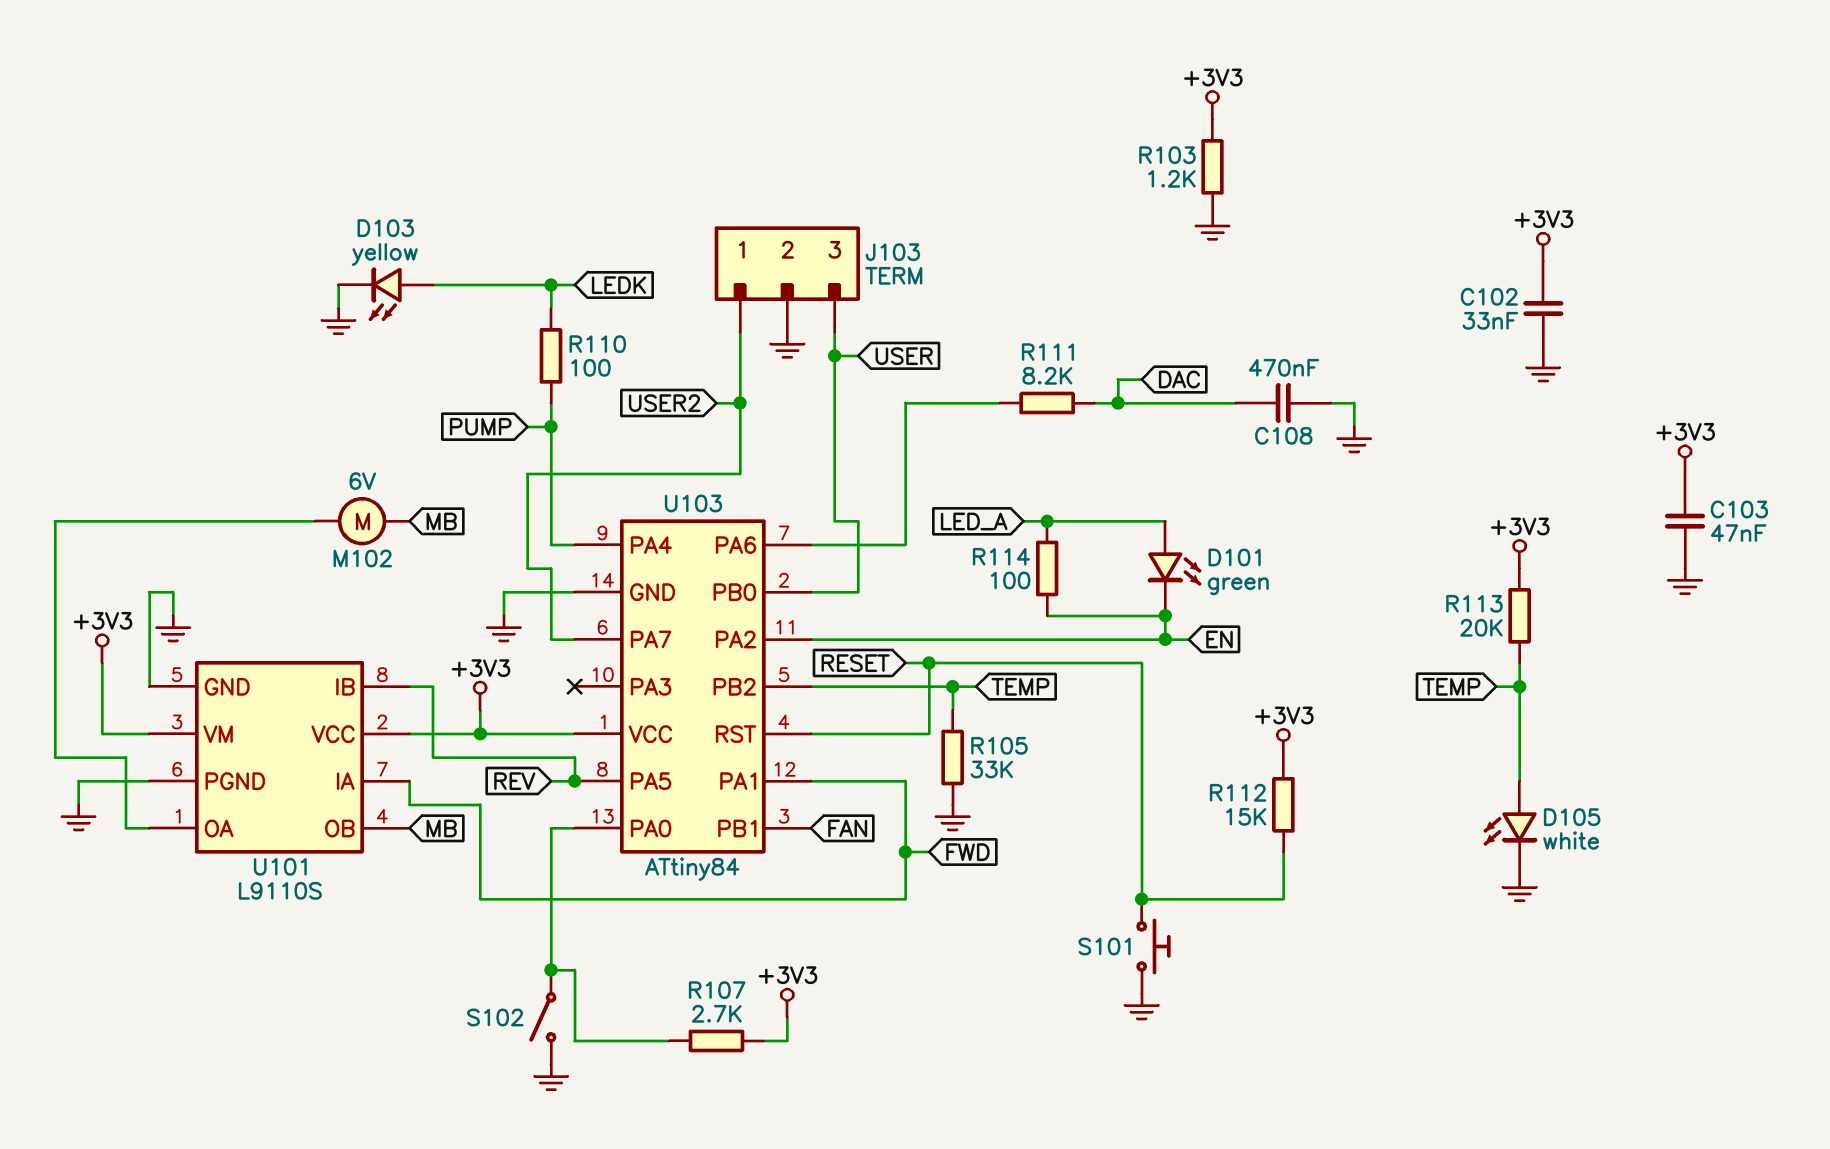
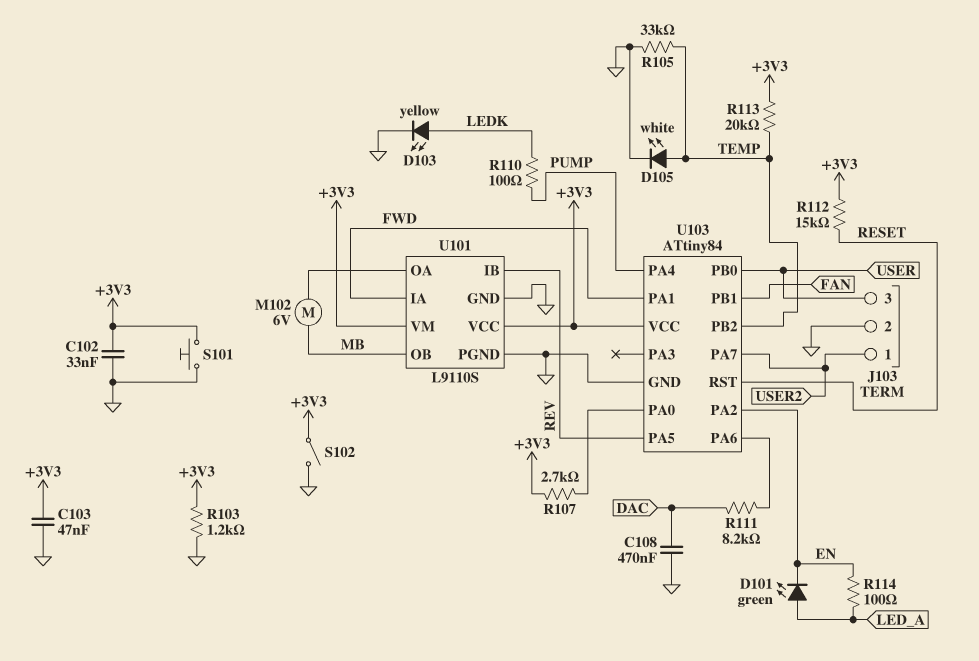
S101: button (GND, RESET) -> button (+3V3, GND)
S102: switch (GND, U103/PA0) -> switch (+3V3, GND)

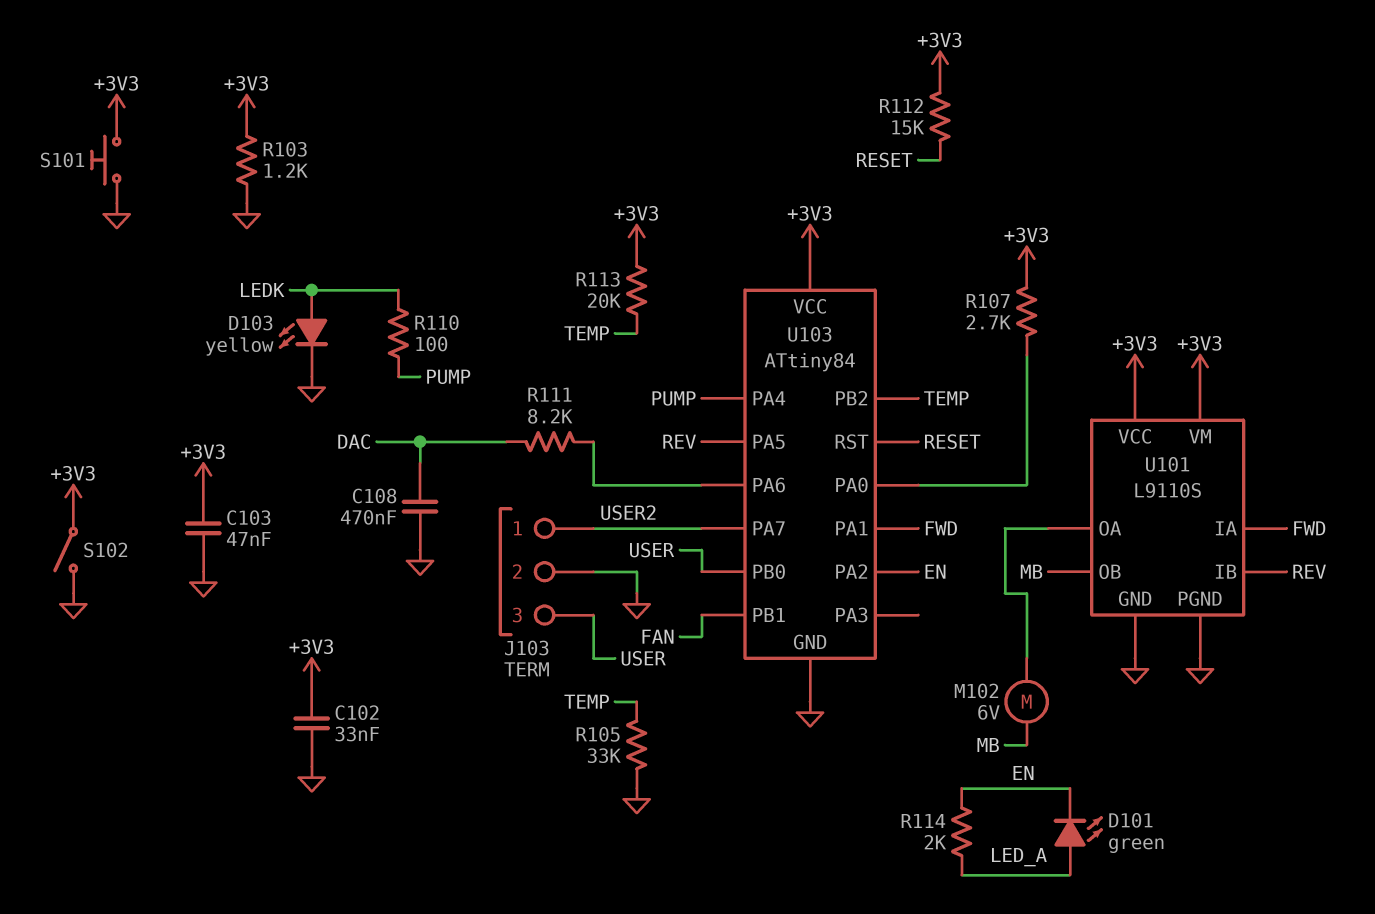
D105: LED white (A TEMP, K GND) -> none
R114: 100 (EN, LED_A) -> 2k (EN, LED_A)

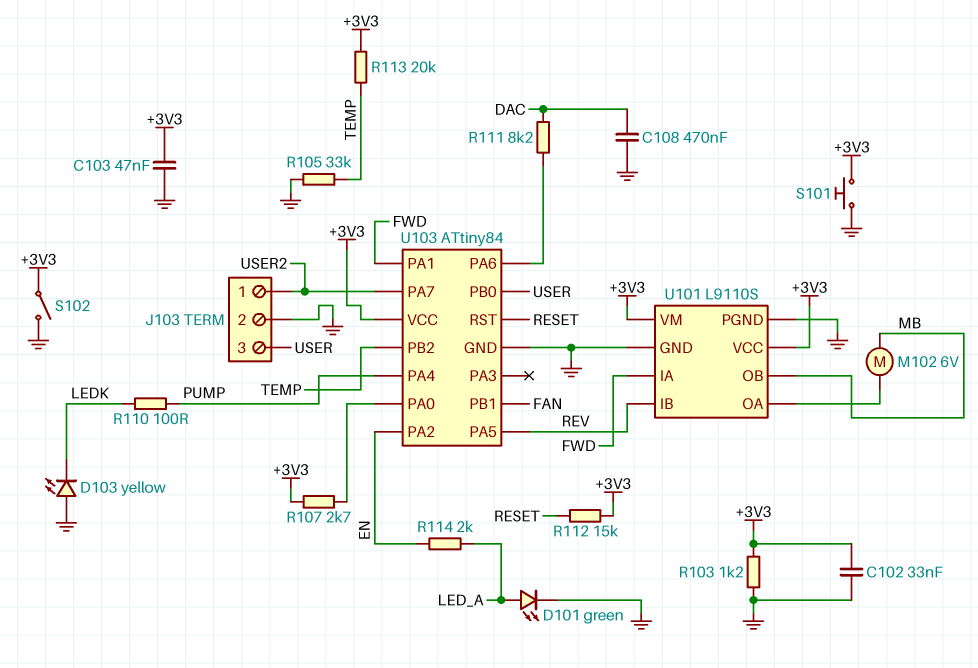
D101: LED green (A LED_A, K EN) -> LED green (A LED_A, K GND)
D103: LED yellow (A LEDK, K GND) -> LED yellow (A GND, K LEDK)

